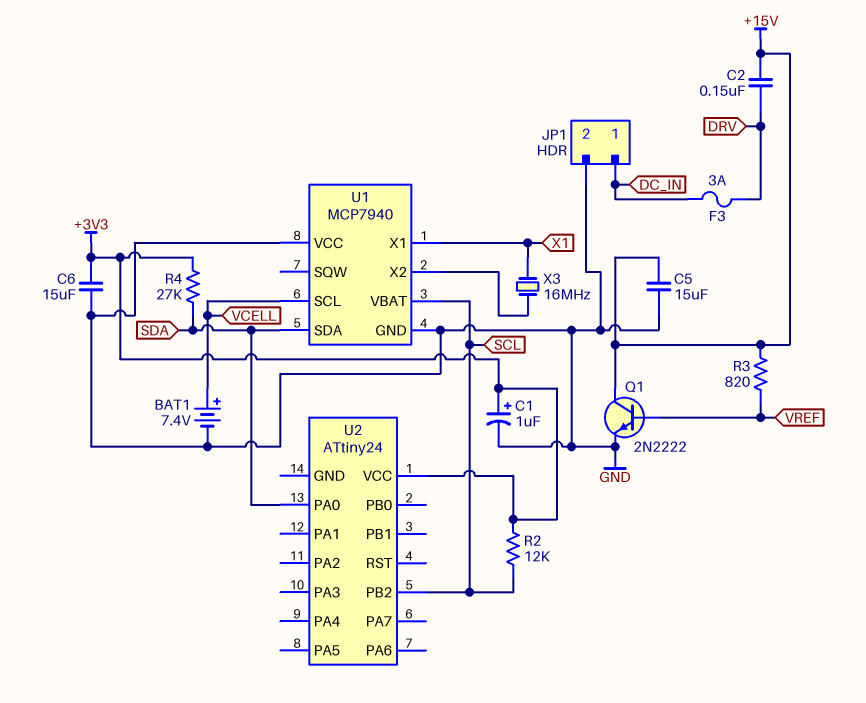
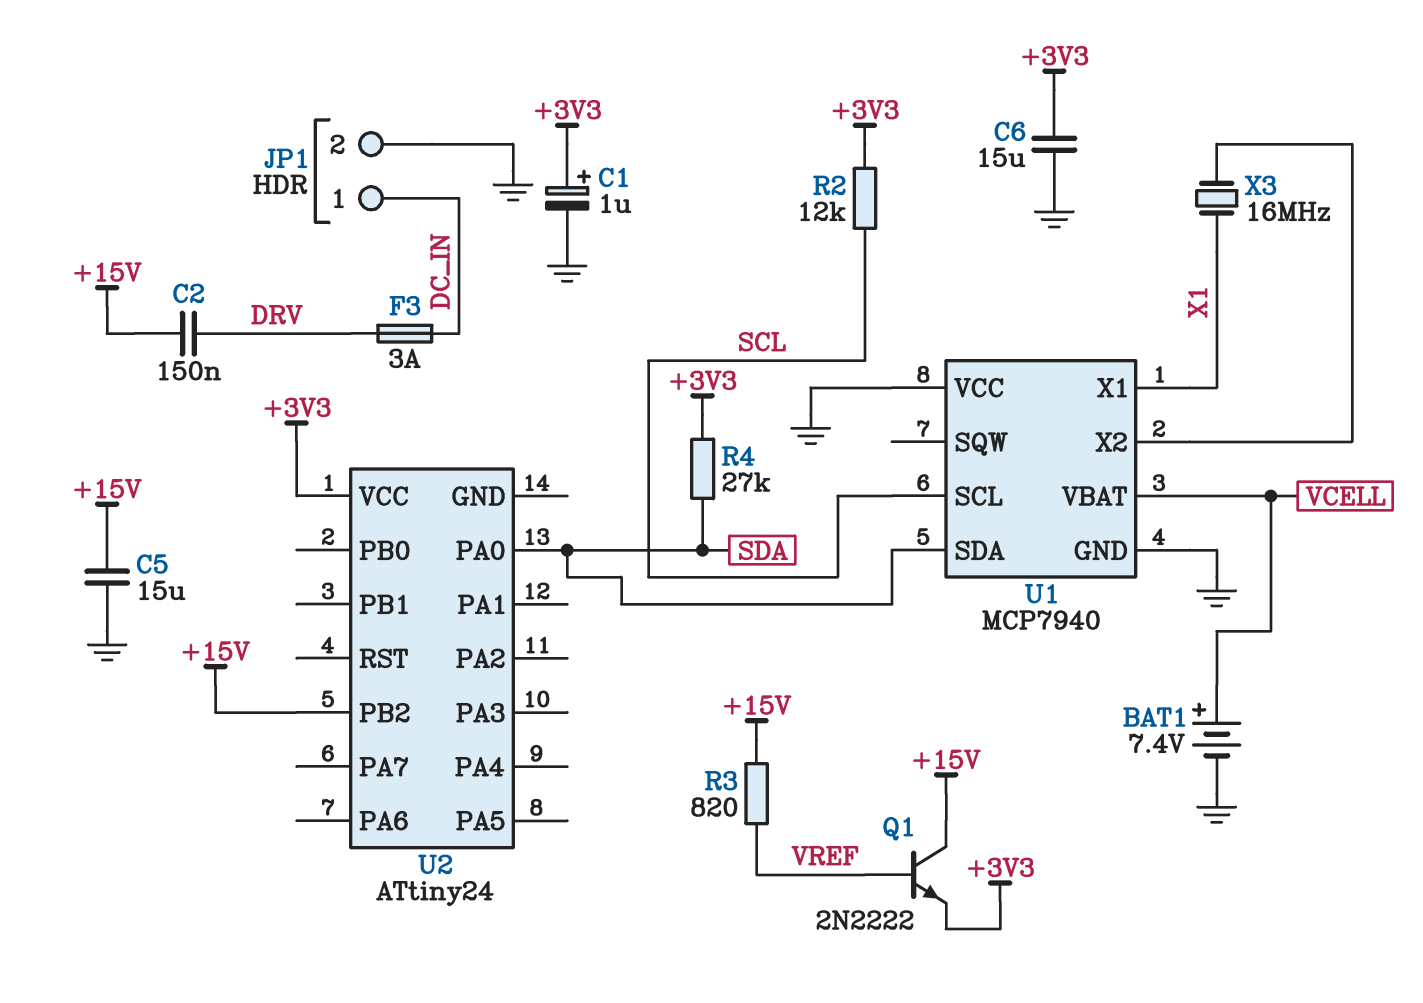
Q1: NPN 2N2222 (B VREF, C +15V, E GND) -> NPN 2N2222 (B VREF, C +15V, E +3V3)
U1 pin SCL: VCELL -> SCL
U1 pin VBAT: SCL -> VCELL
U2 pin PB2: SCL -> +15V

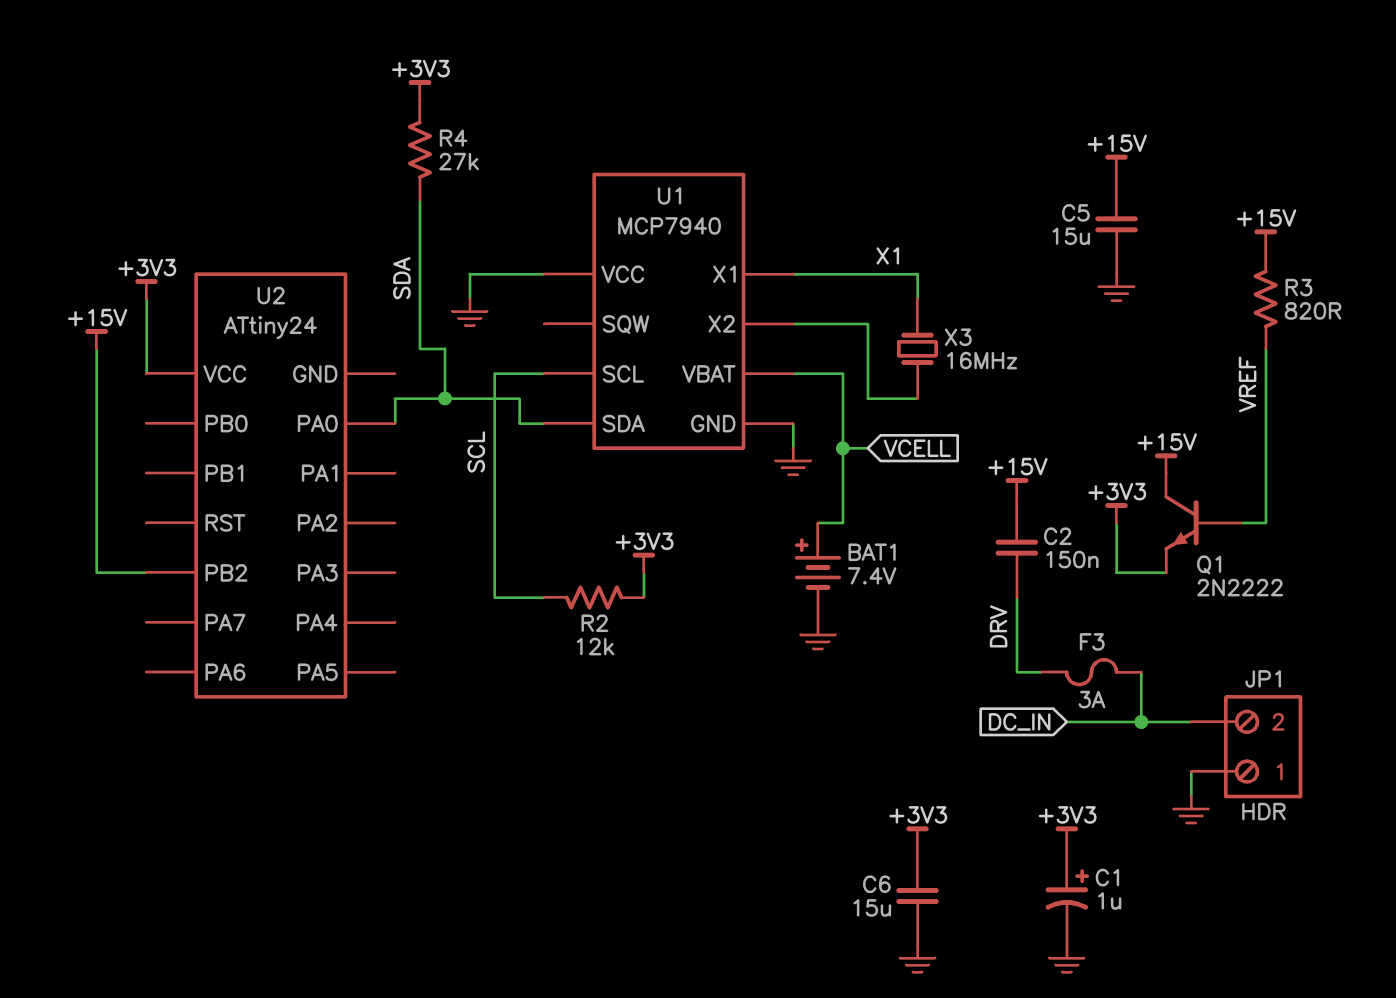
JP1 pin 1: DC_IN -> GND
JP1 pin 2: GND -> DC_IN

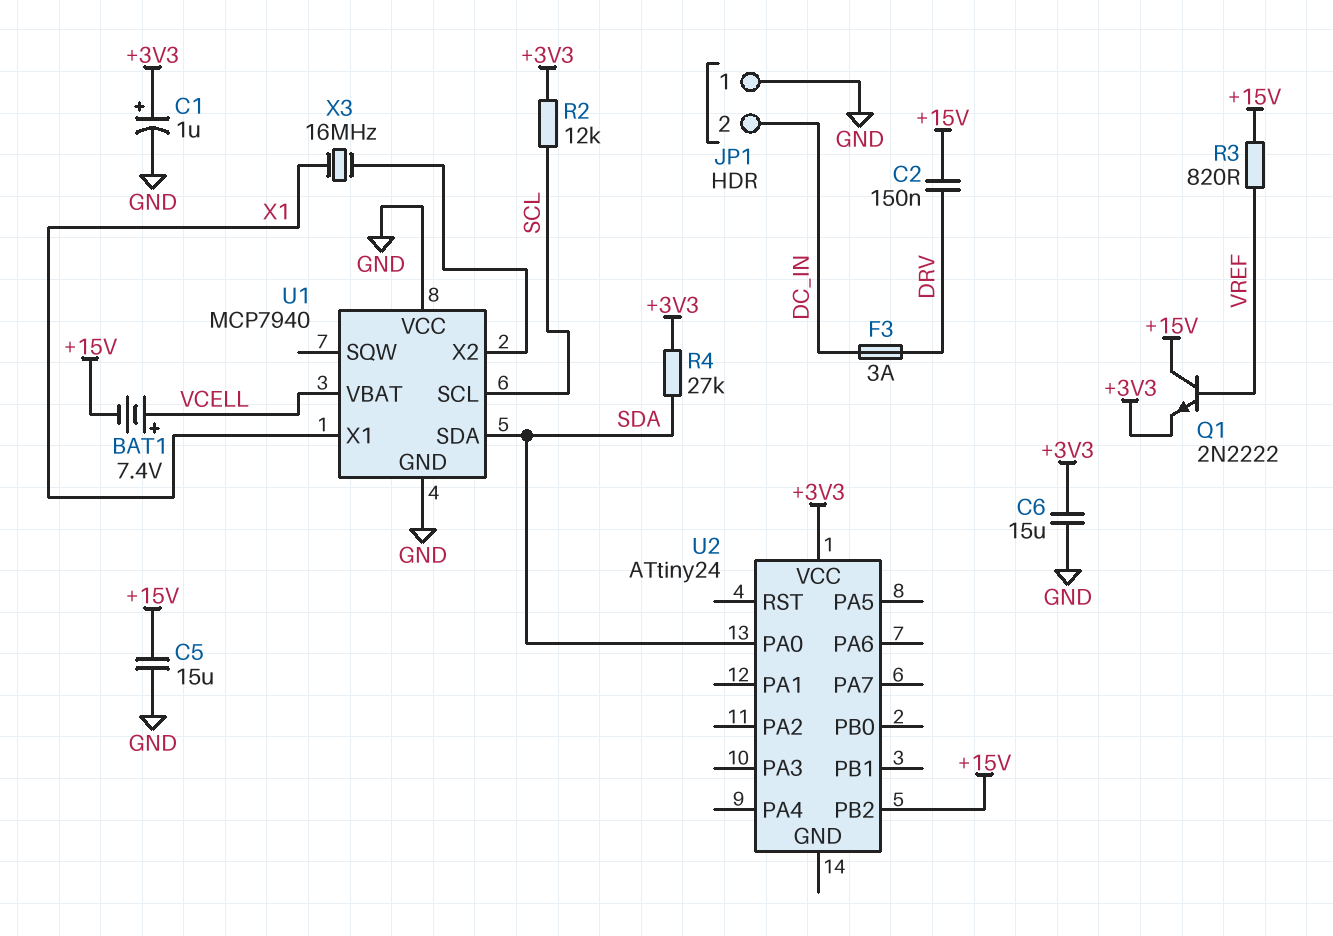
BAT1: 7.4V (plus VCELL, minus GND) -> 7.4V (plus VCELL, minus +15V)

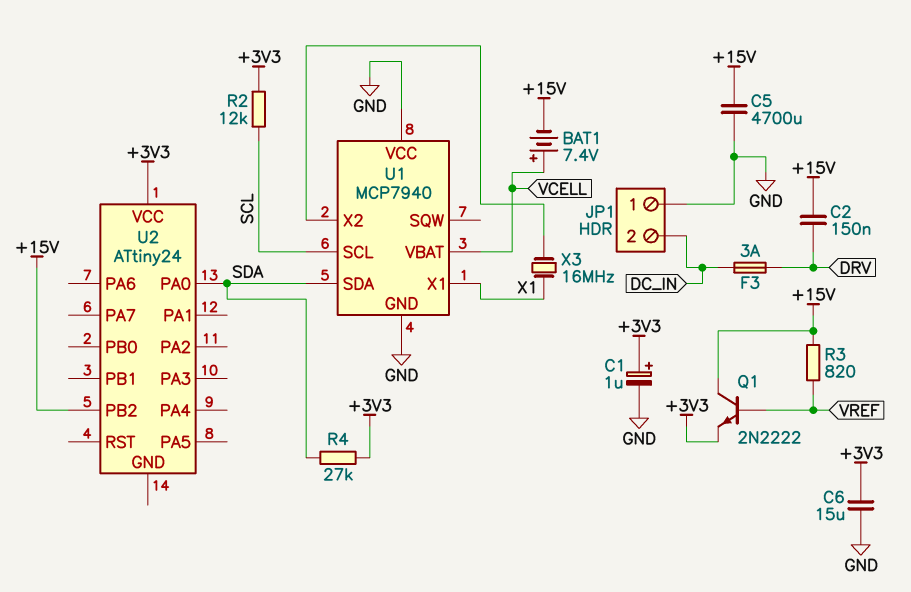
C5: 15uF (+15V, GND) -> 4700uF (+15V, GND)

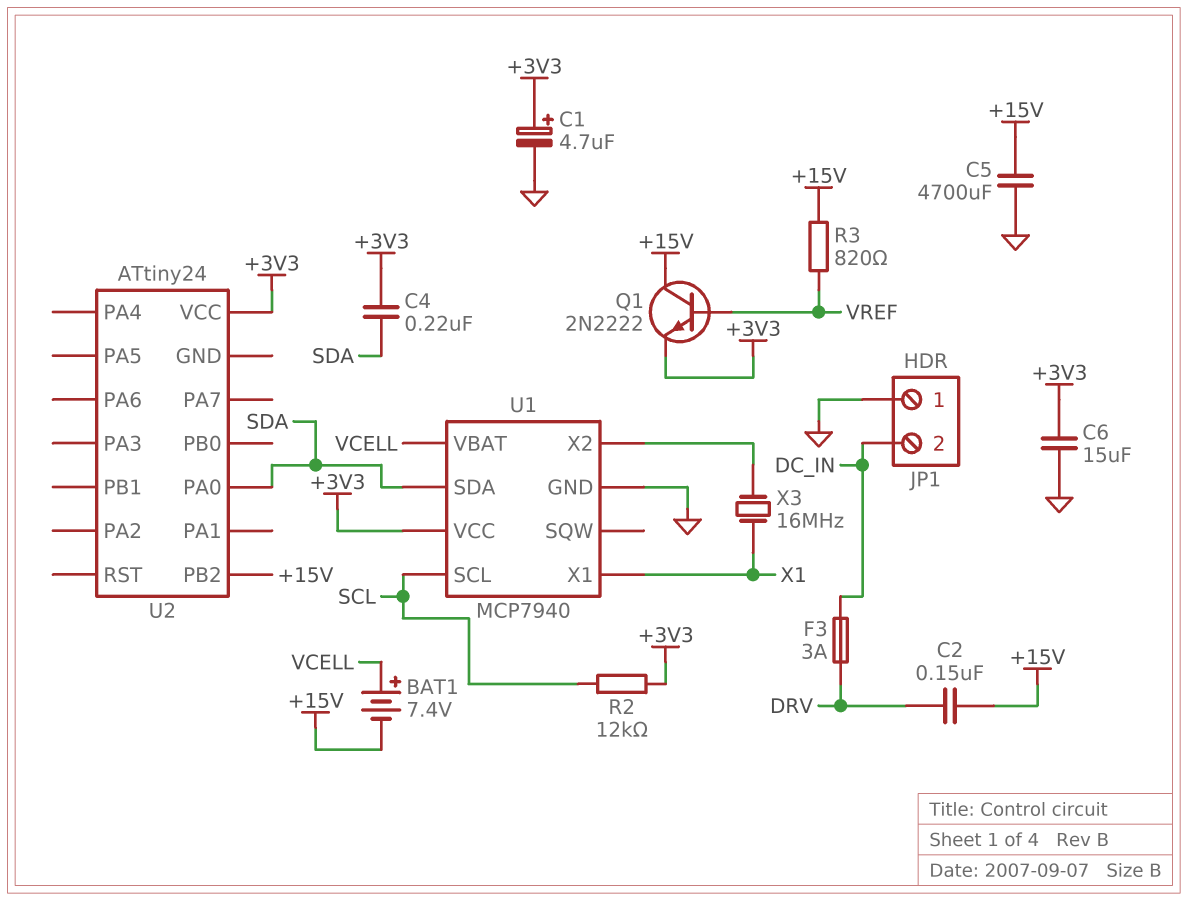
C1: 1uF (plus +3V3, minus GND) -> 4.7uF (plus +3V3, minus GND)
C4: none -> 220nF (+3V3, SDA)
R4: 27k (+3V3, SDA) -> none
U1 pin VCC: GND -> +3V3

